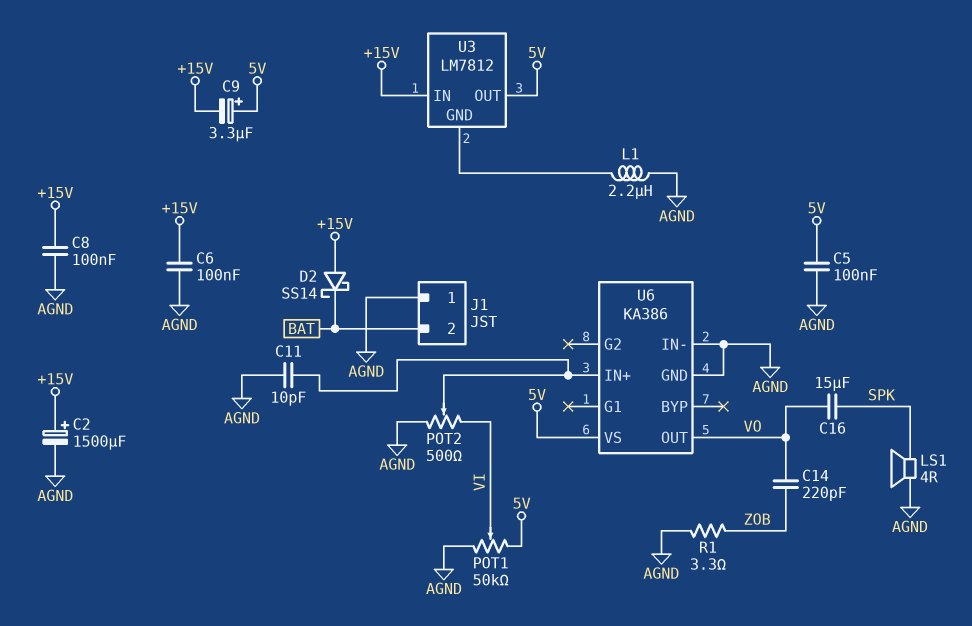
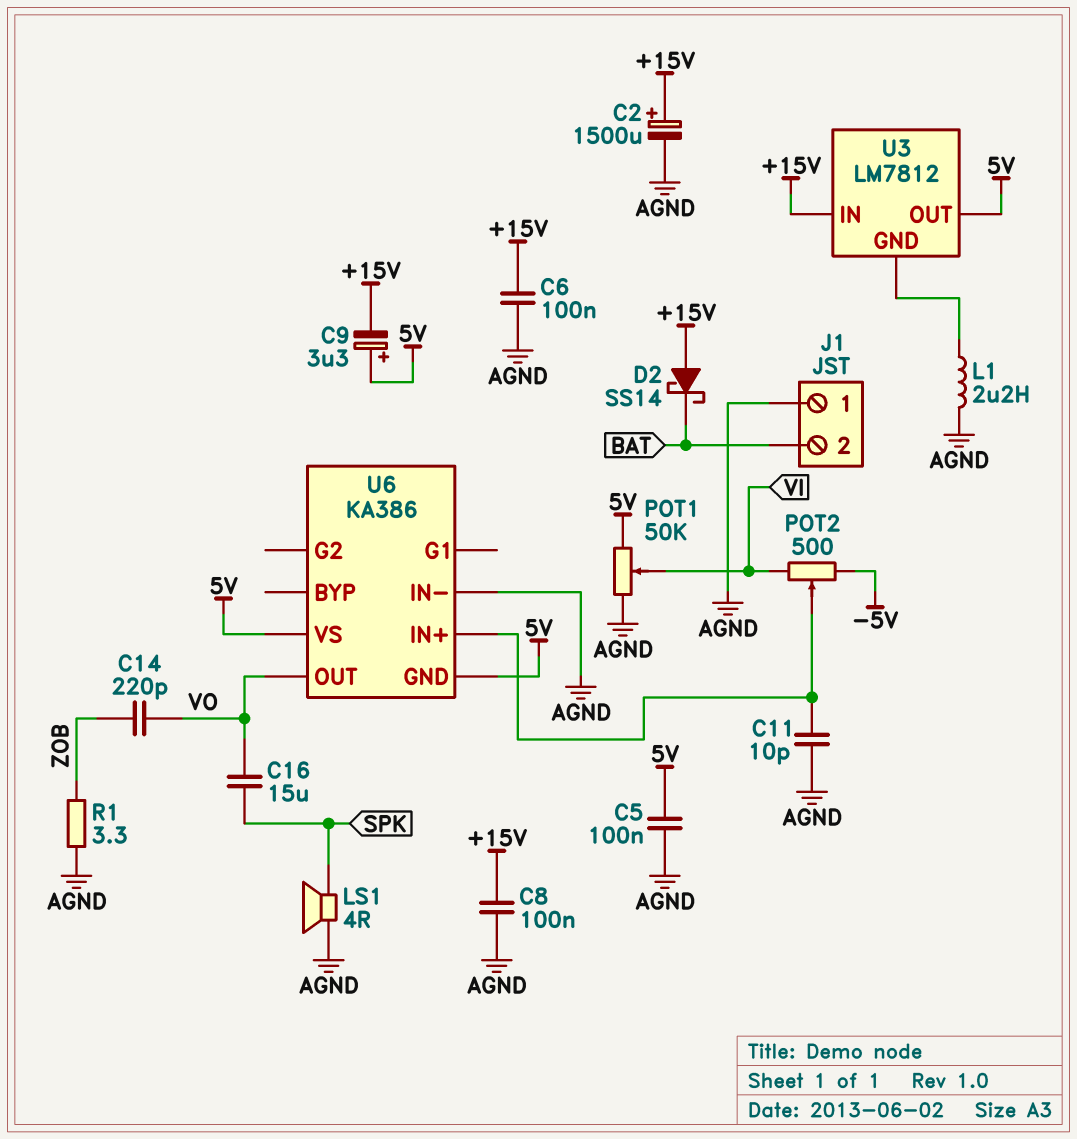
POT2: 500 (AGND, VI, wiper U6/IN+) -> 500 (-5V, VI, wiper U6/IN+)
U6 pin GND: AGND -> 5V

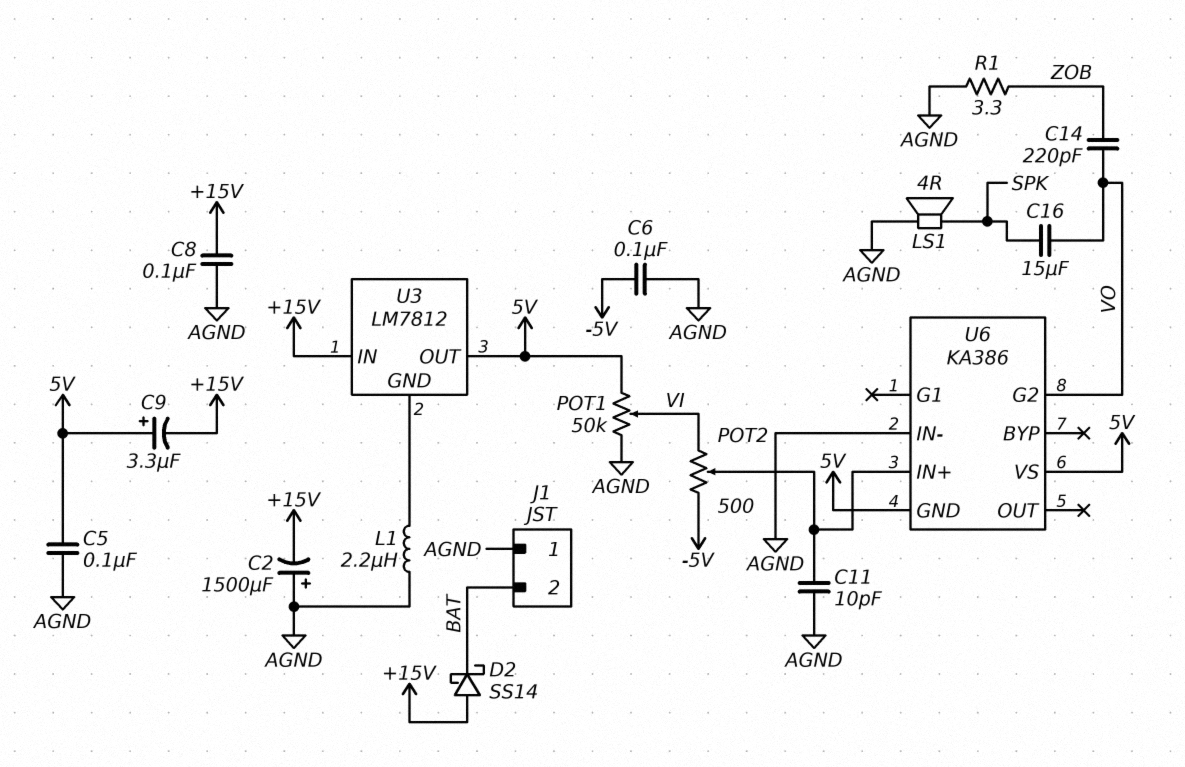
C2: 1500uF (plus +15V, minus AGND) -> 1500uF (plus AGND, minus +15V)
C6: 100nF (+15V, AGND) -> 100nF (-5V, AGND)
U6 pin G2: none -> VO
U6 pin OUT: VO -> none

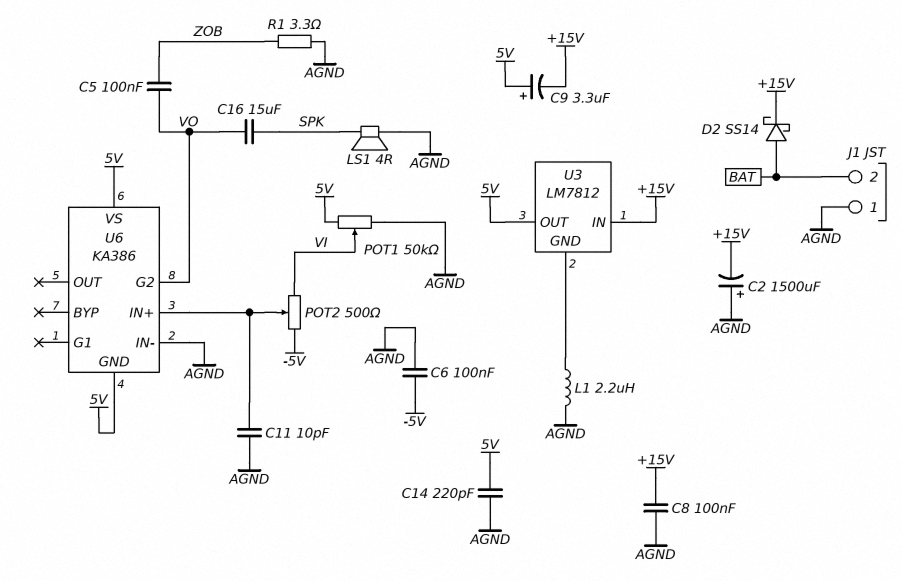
C5: 100nF (5V, AGND) -> 100nF (VO, ZOB)
C14: 220pF (VO, ZOB) -> 220pF (5V, AGND)
D2: schottky SS14 (A +15V, K BAT) -> schottky SS14 (A BAT, K +15V)

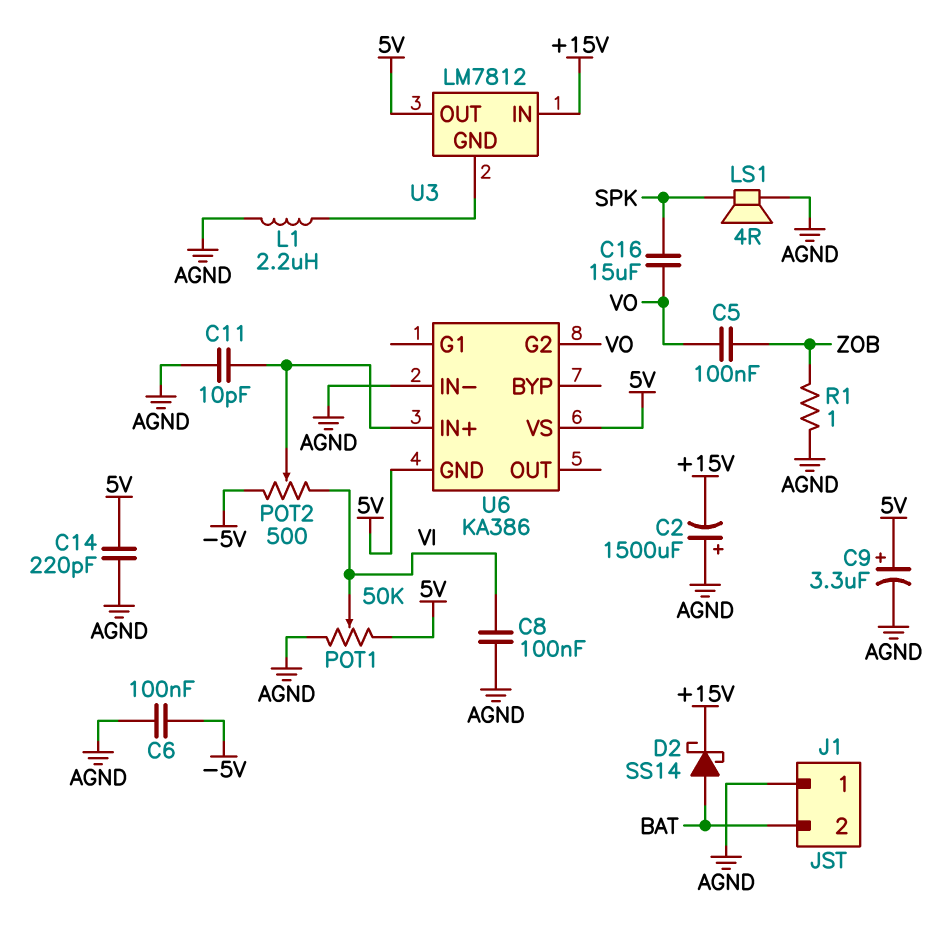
C8: 100nF (+15V, AGND) -> 100nF (AGND, VI)
C9: 3.3uF (plus 5V, minus +15V) -> 3.3uF (plus 5V, minus AGND)
R1: 3.3 (AGND, ZOB) -> 1 (AGND, ZOB)

